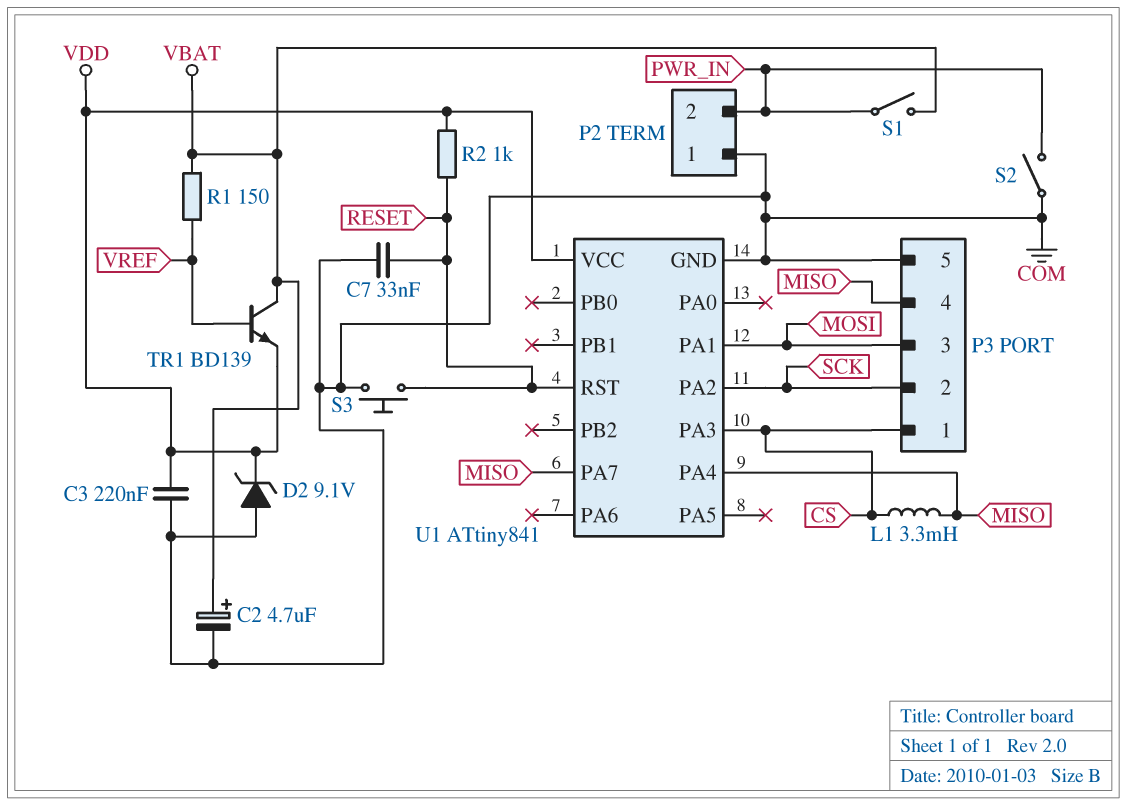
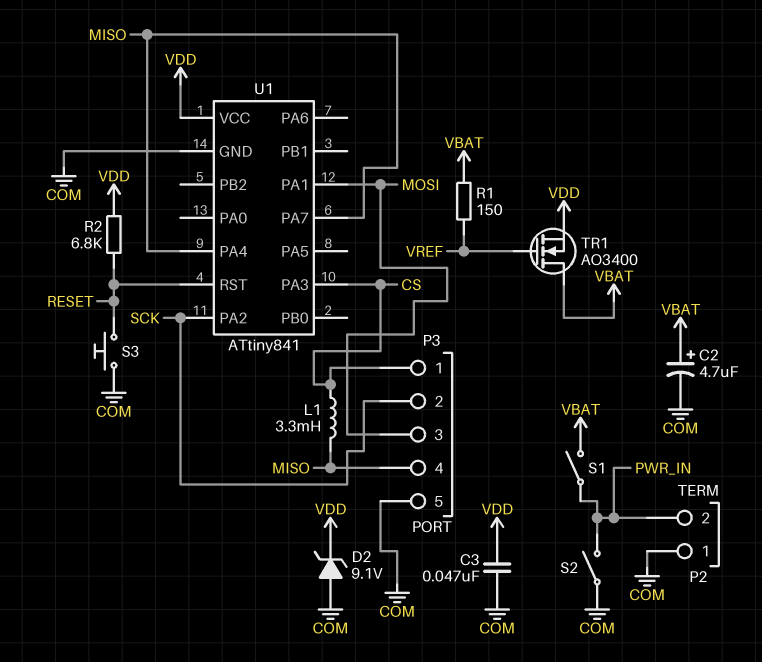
C3: 220nF (COM, VDD) -> 47nF (COM, VDD)
C7: 33nF (COM, RESET) -> none
R2: 1k (RESET, VDD) -> 6.8k (RESET, VDD)
TR1: NPN BD139 (B VREF, C VBAT, E VDD) -> NMOS AO3400 (G VREF, D VBAT, S VDD)

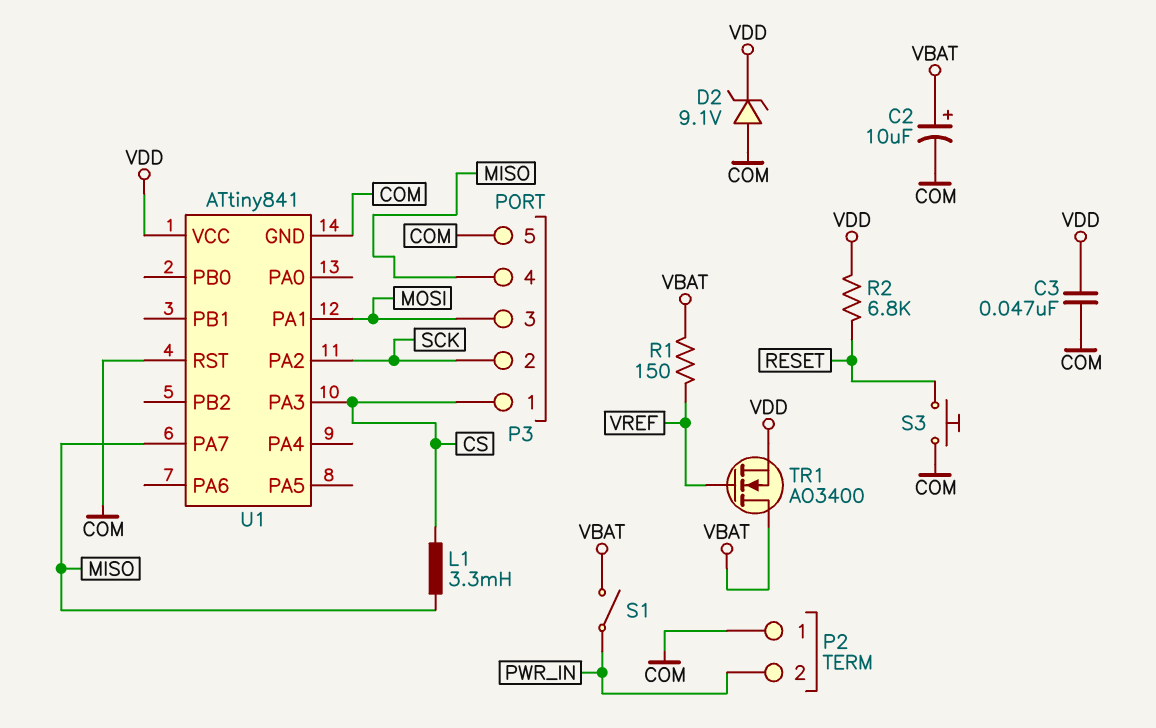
C2: 4.7uF (plus VBAT, minus COM) -> 10uF (plus VBAT, minus COM)
S2: switch (COM, PWR_IN) -> none
U1 pin PA4: MISO -> none
U1 pin RST: RESET -> COM

